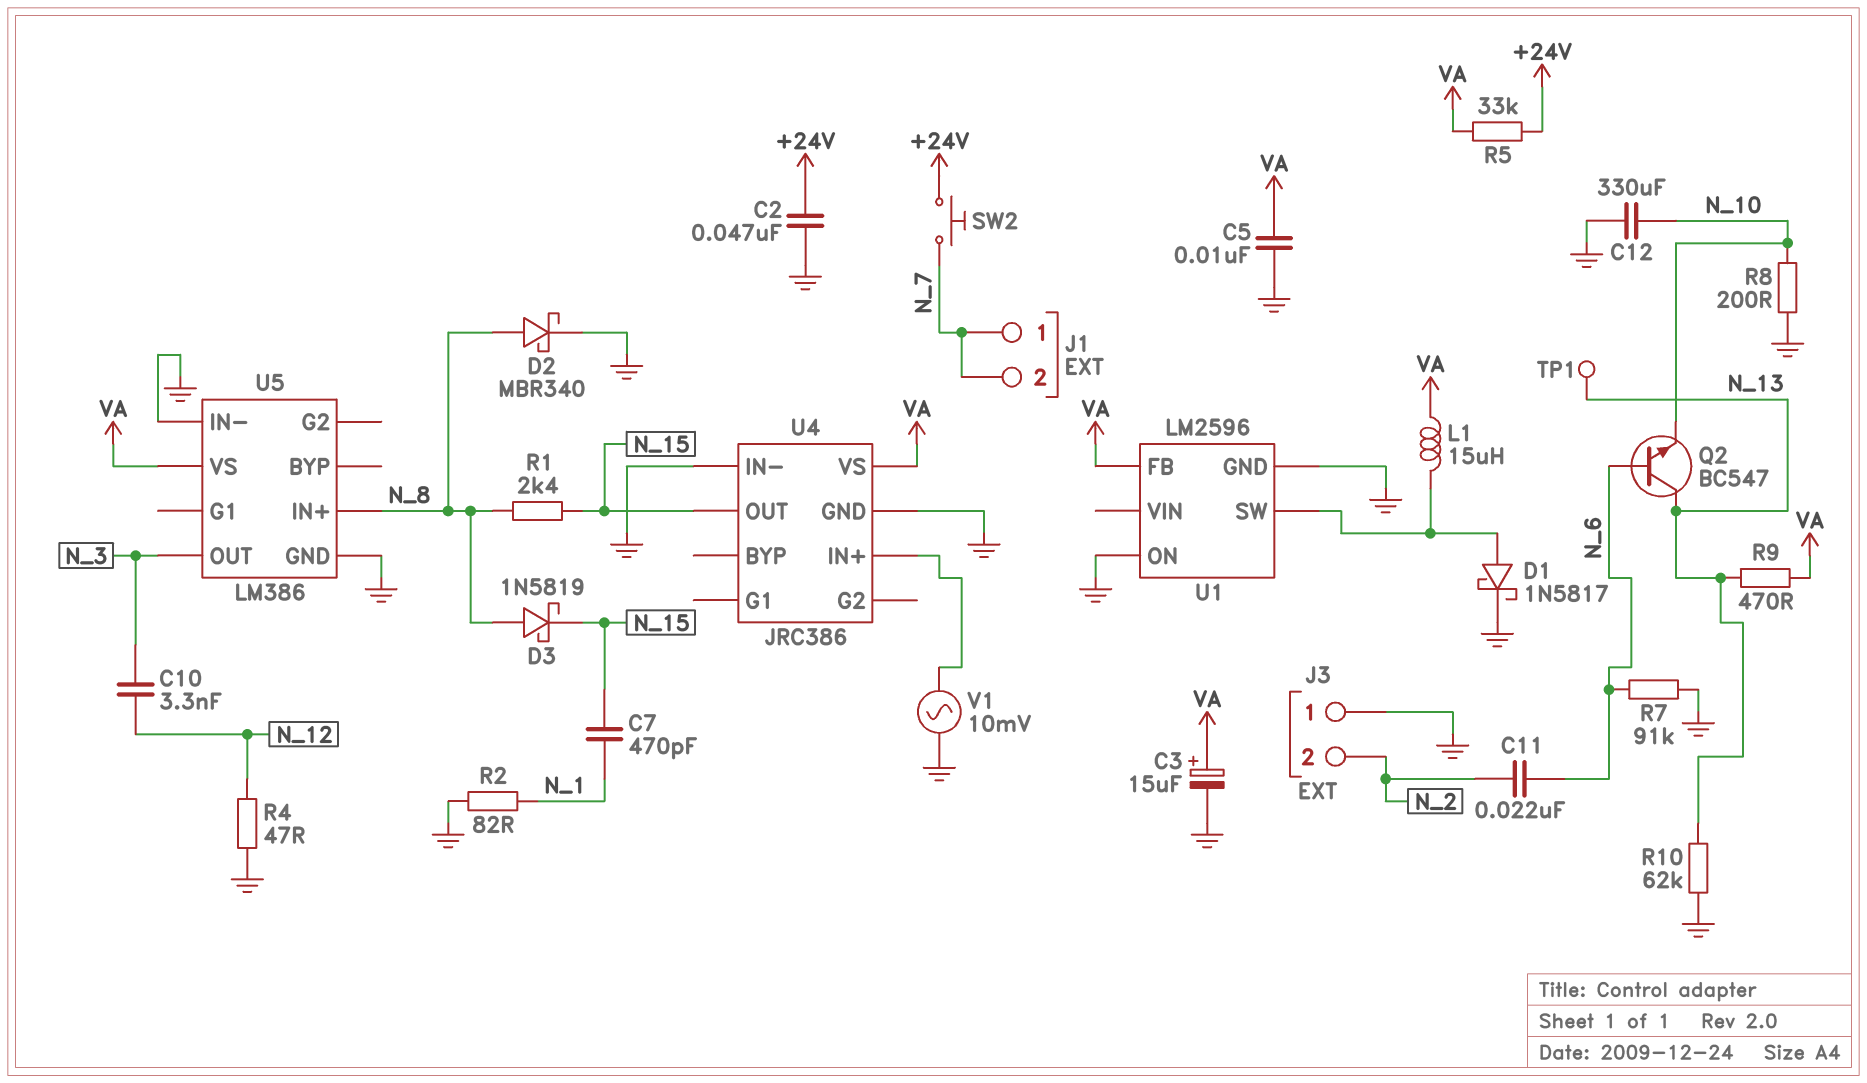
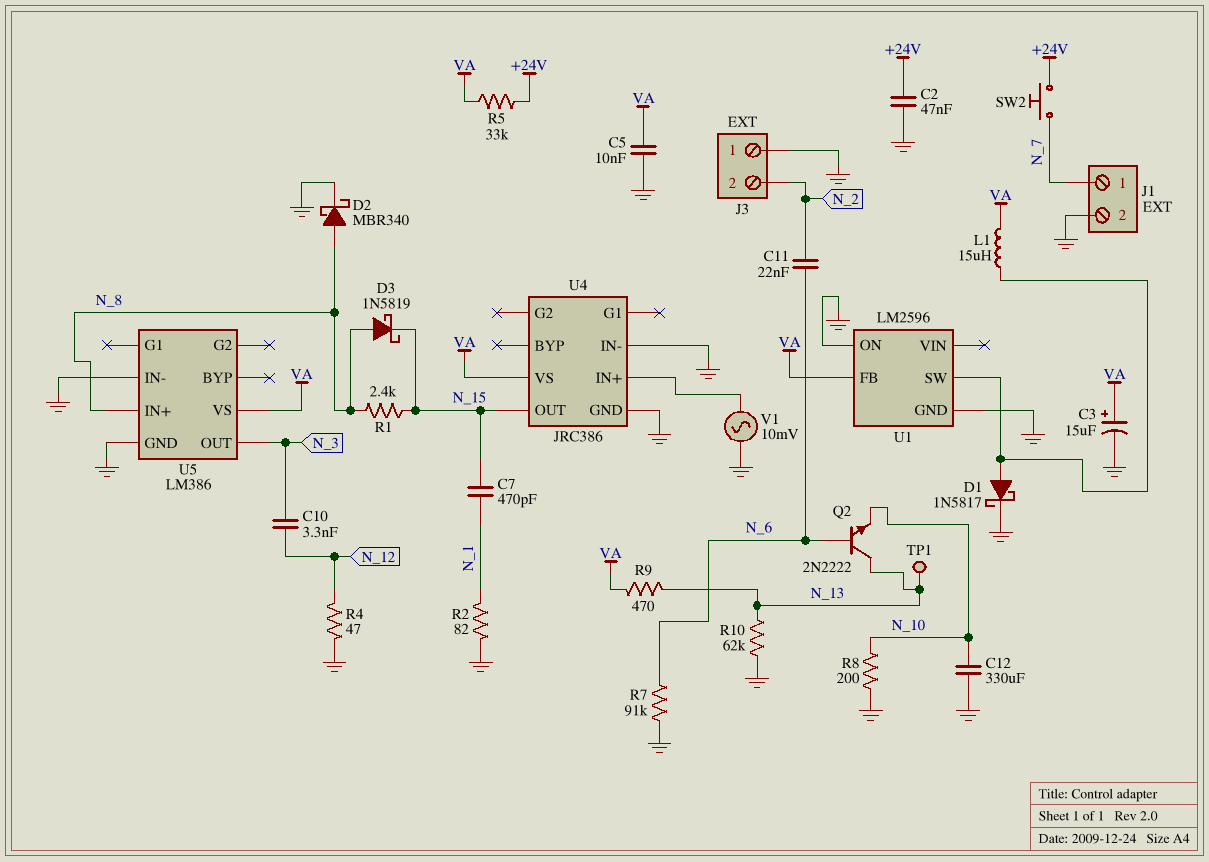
J1 pin 2: N_7 -> GND
Q2: NPN BC547 (B N_6, C N_13, E N_10) -> NPN 2N2222 (B N_6, C N_13, E N_10)

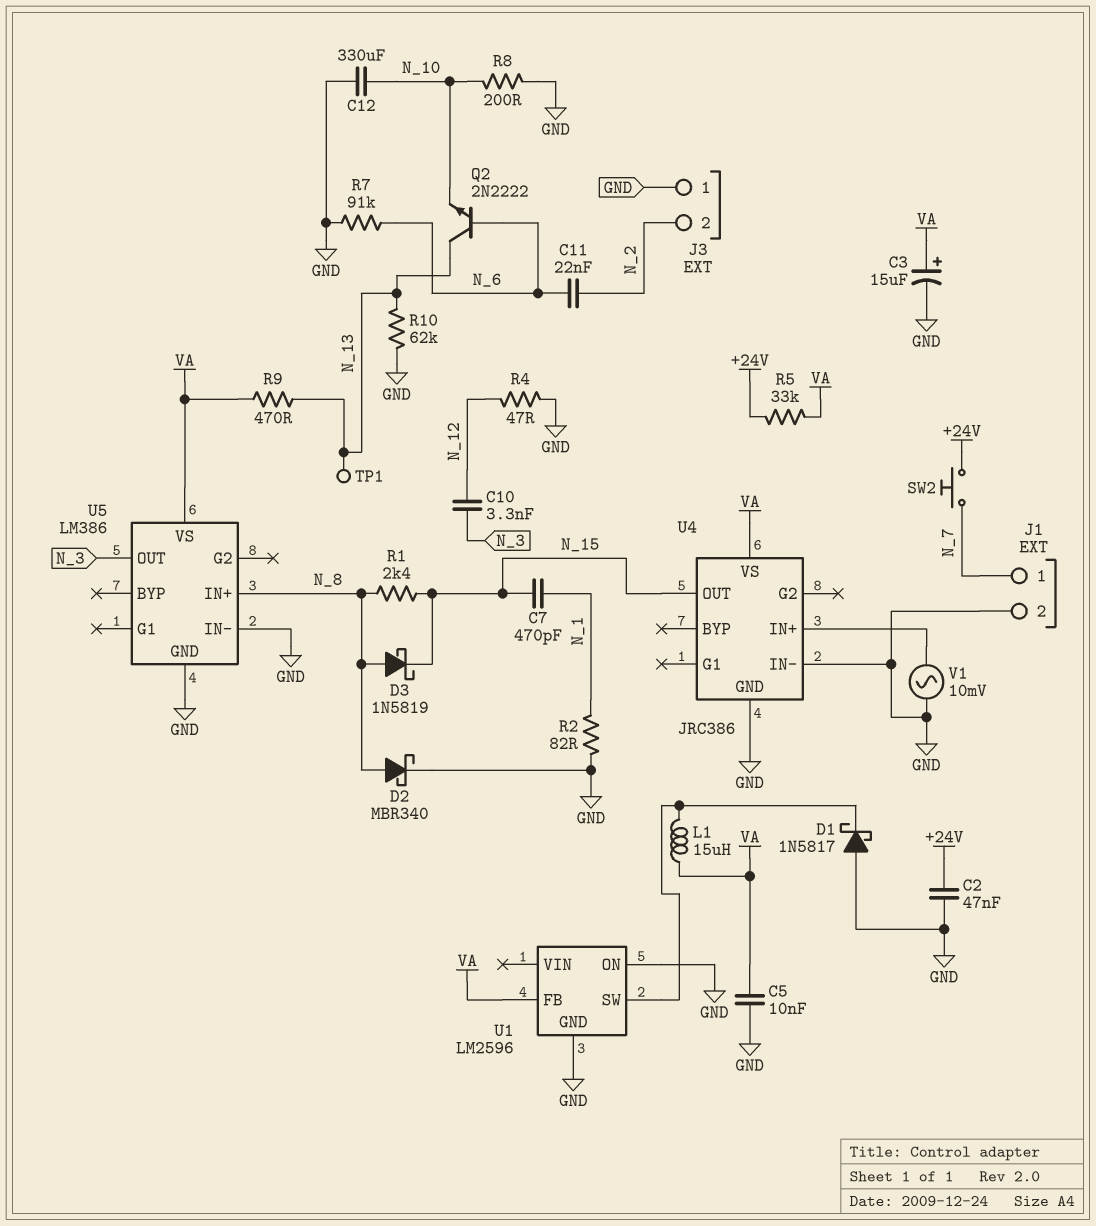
D1: schottky 1N5817 (A U1/SW, K GND) -> schottky 1N5817 (A GND, K U1/SW)

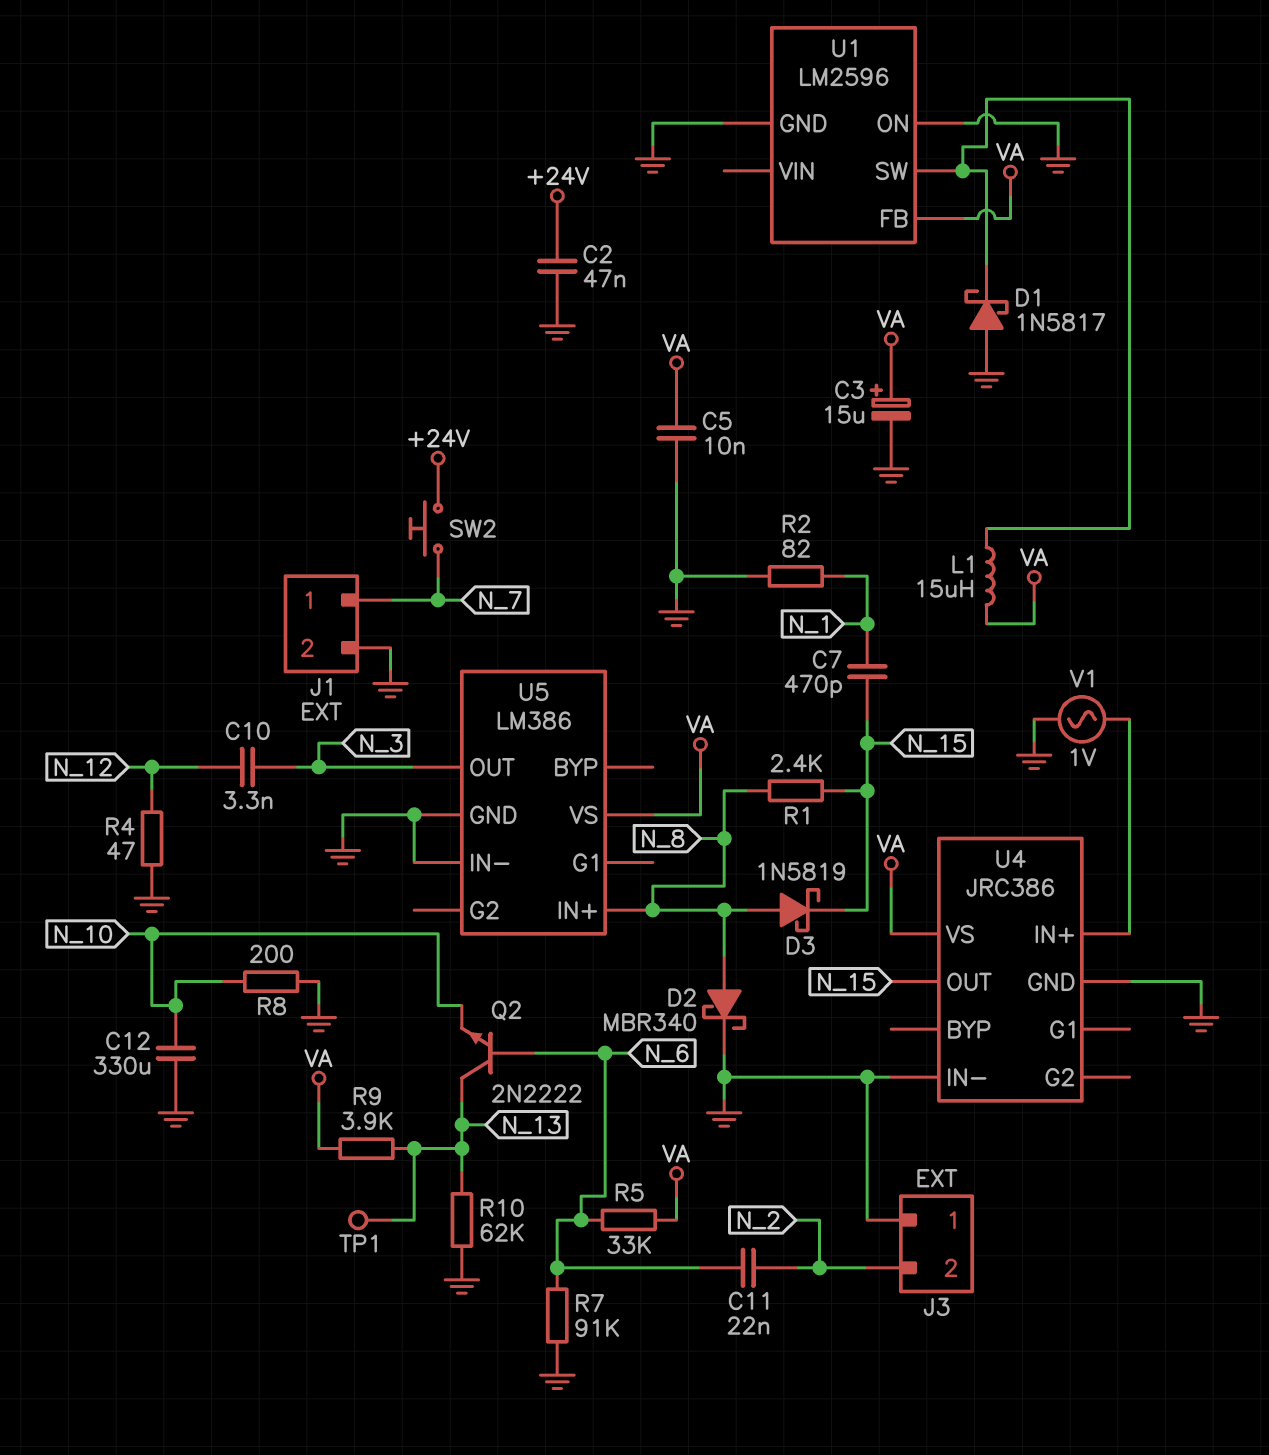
R5: 33k (+24V, VA) -> 33k (N_6, VA)
R9: 470 (N_13, VA) -> 3.9k (N_13, VA)
V1: AC 10mV (GND, U4/IN+) -> AC 1V (GND, U4/IN+)

